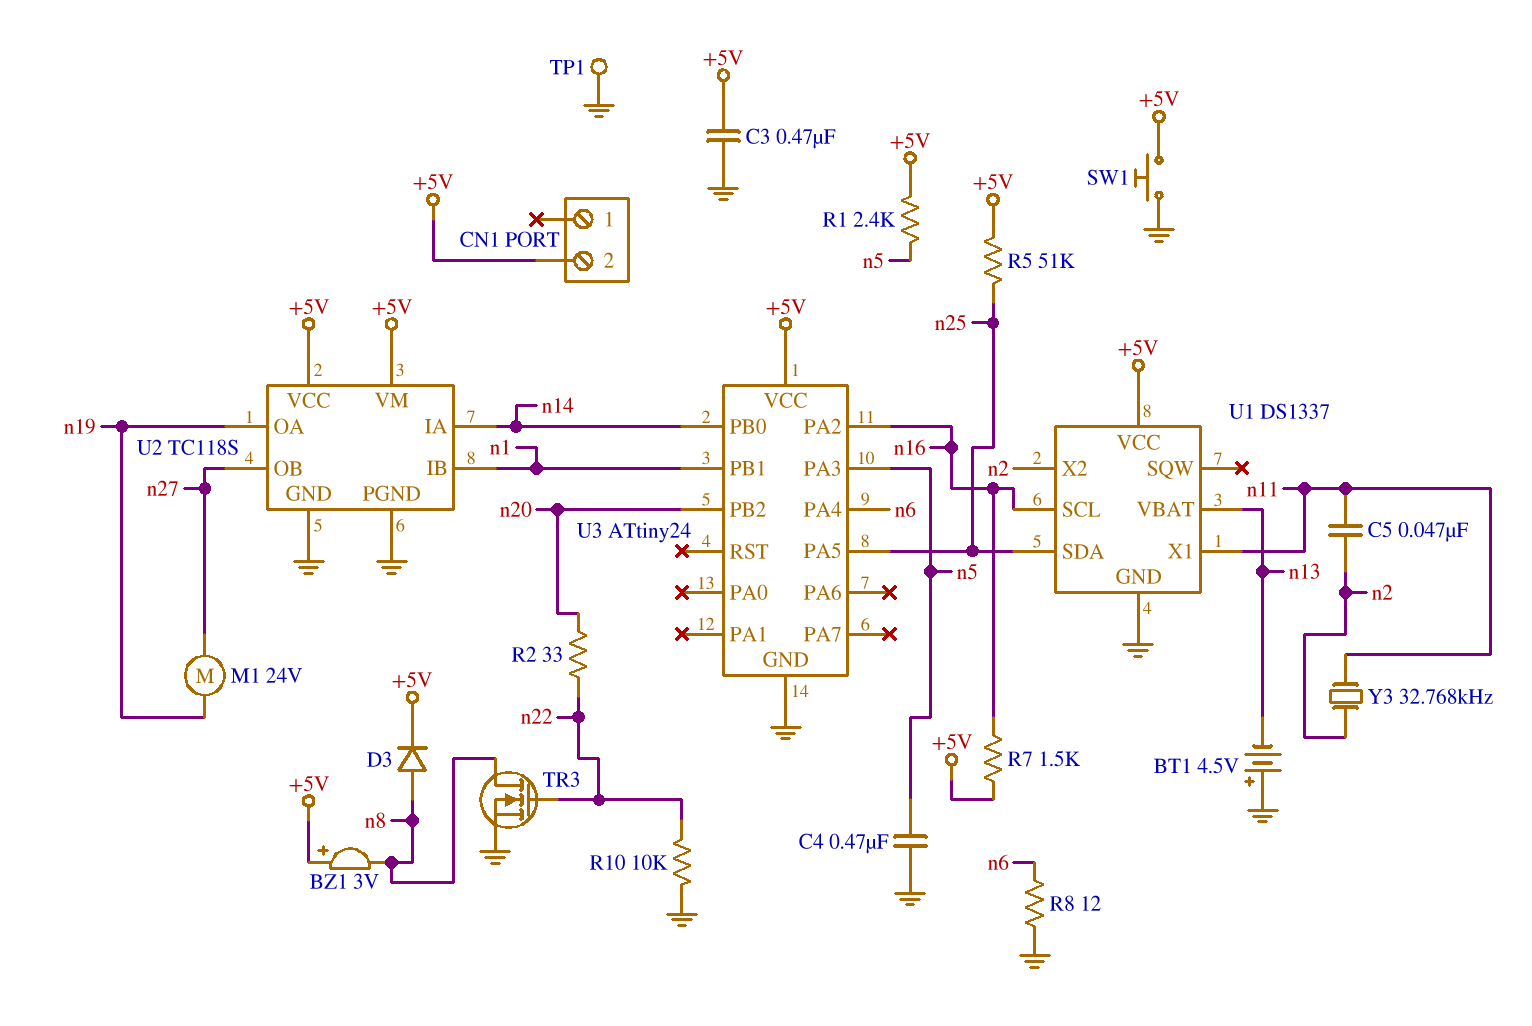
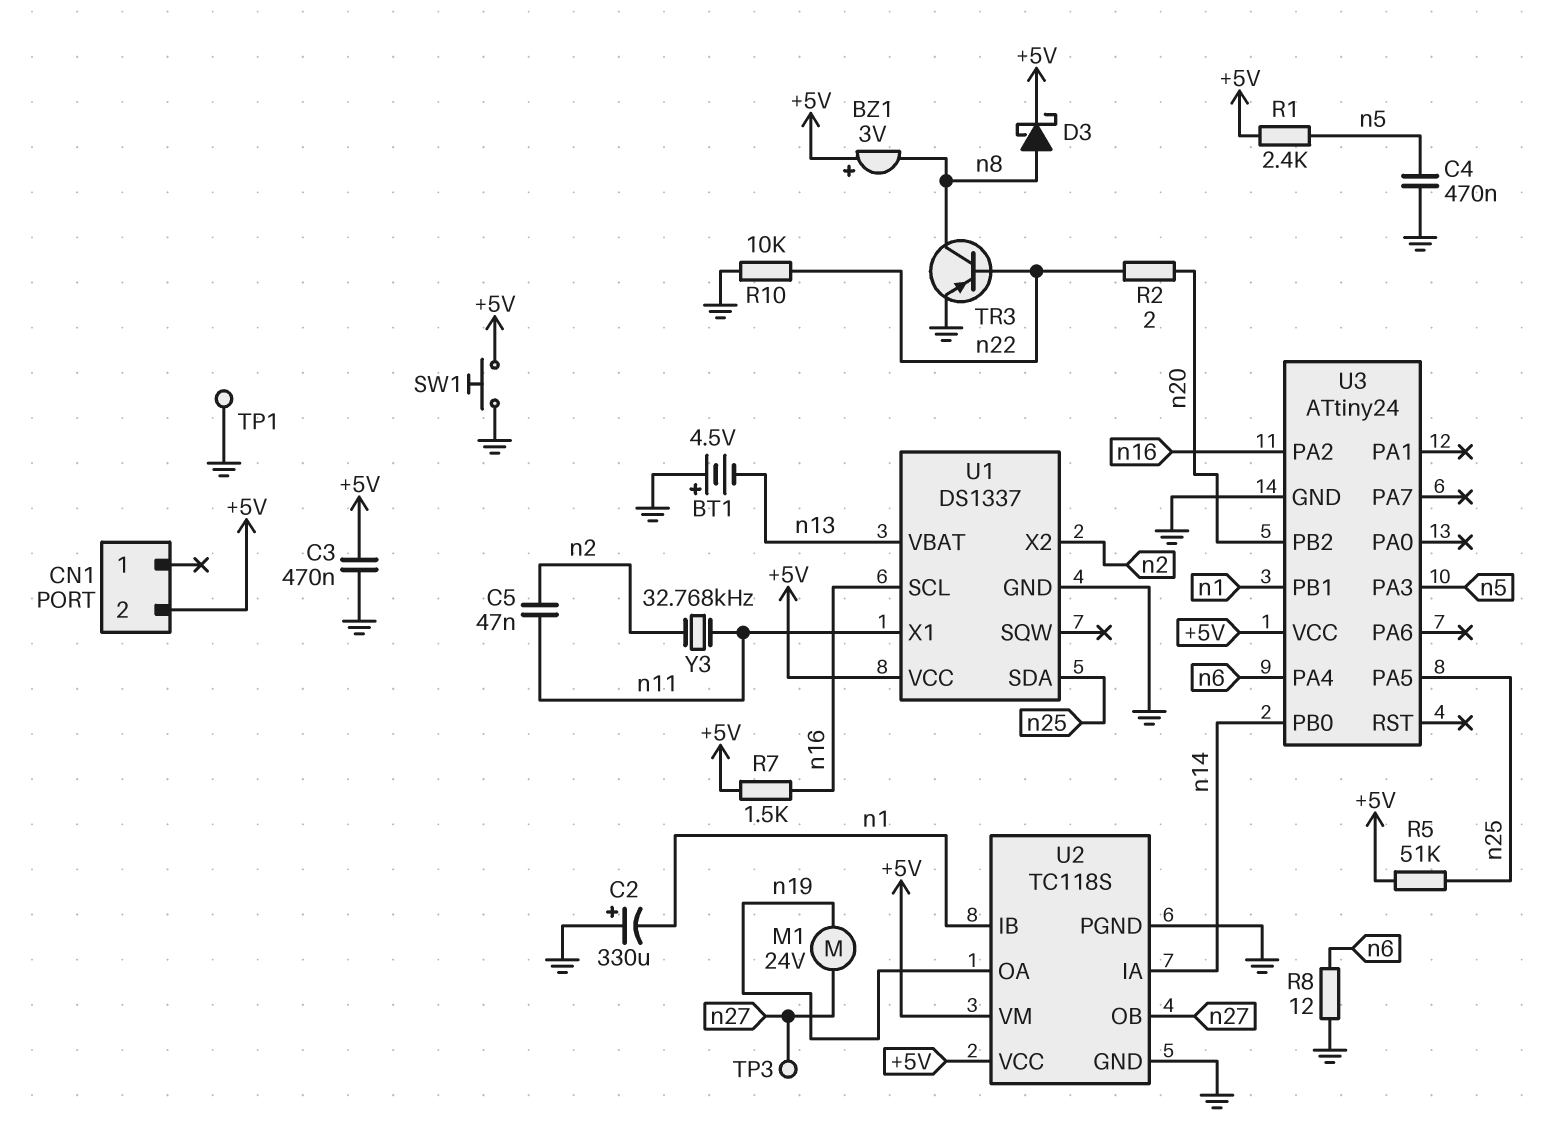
C2: none -> 330uF (plus GND, minus n1)
D3: diode (A n8, K +5V) -> schottky (A n8, K +5V)
R2: 33 (n20, n22) -> 2 (n20, n22)
TP3: none -> test point (n27)
TR3: NMOS (G n22, D n8, S GND) -> PNP (B n22, C n8, E GND)

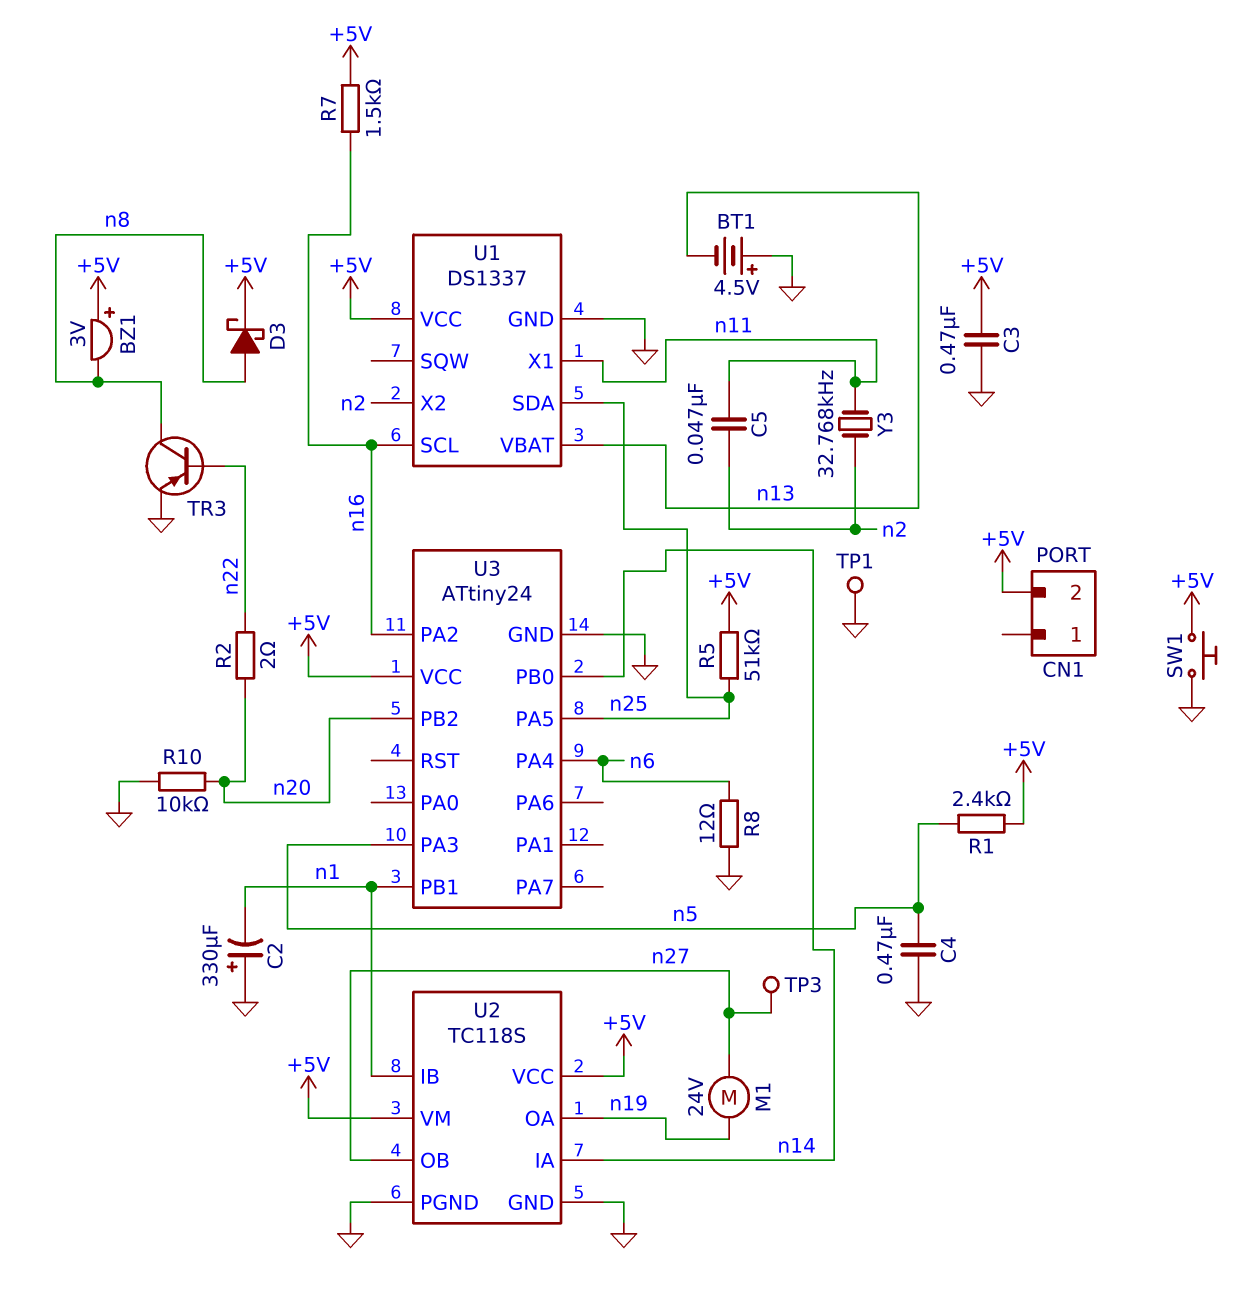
R10: 10k (GND, n22) -> 10k (GND, n20)

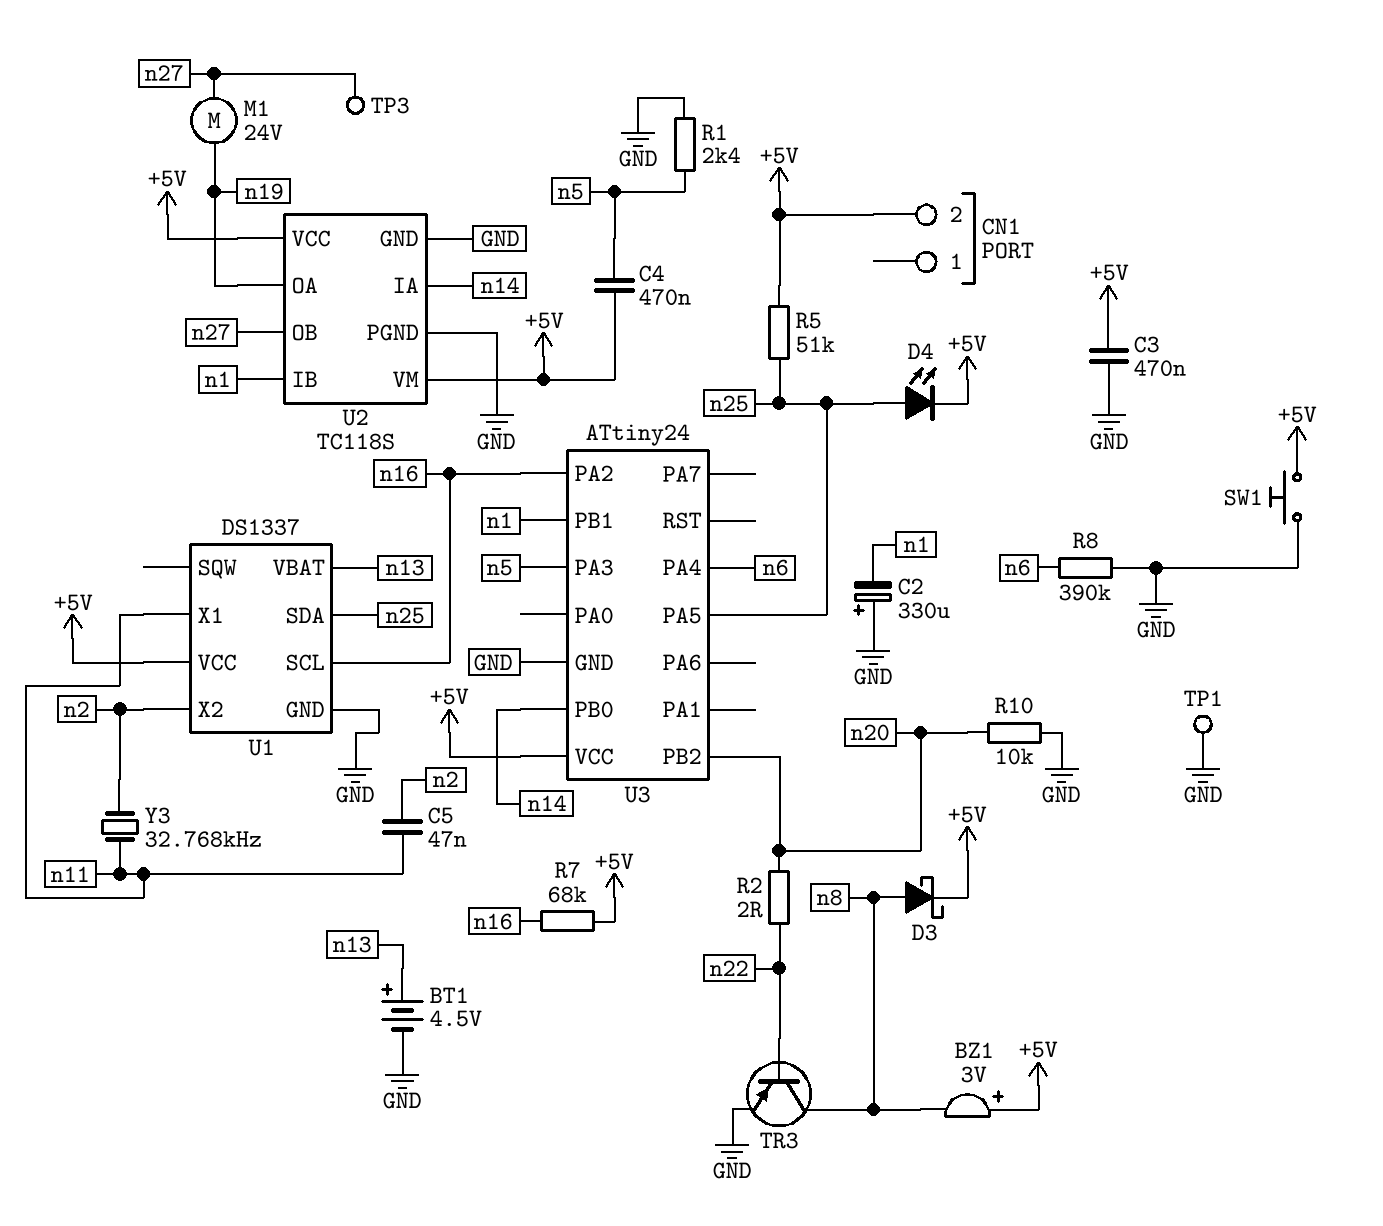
BT1: 4.5V (plus GND, minus n13) -> 4.5V (plus n13, minus GND)
C4: 470nF (GND, n5) -> 470nF (+5V, n5)
D4: none -> LED (A n25, K +5V)
R1: 2.4k (+5V, n5) -> 2.4k (GND, n5)
R7: 1.5k (+5V, n16) -> 68k (+5V, n16)
R8: 12 (GND, n6) -> 390k (GND, n6)

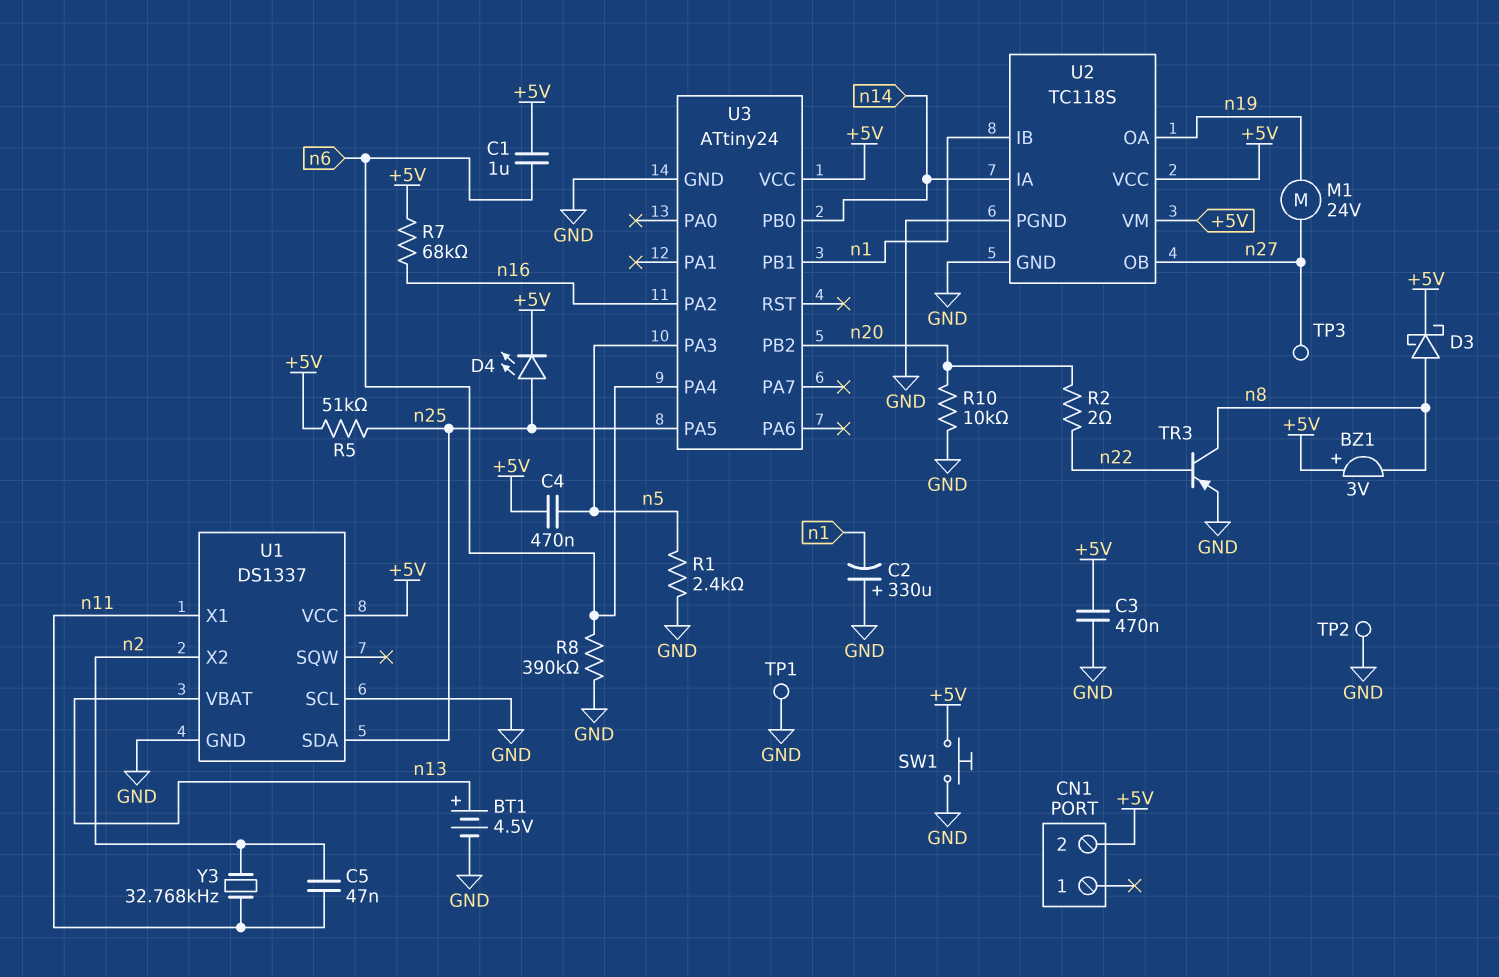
C1: none -> 1uF (+5V, n6)
TP2: none -> test point (GND)
U1 pin SCL: n16 -> GND

